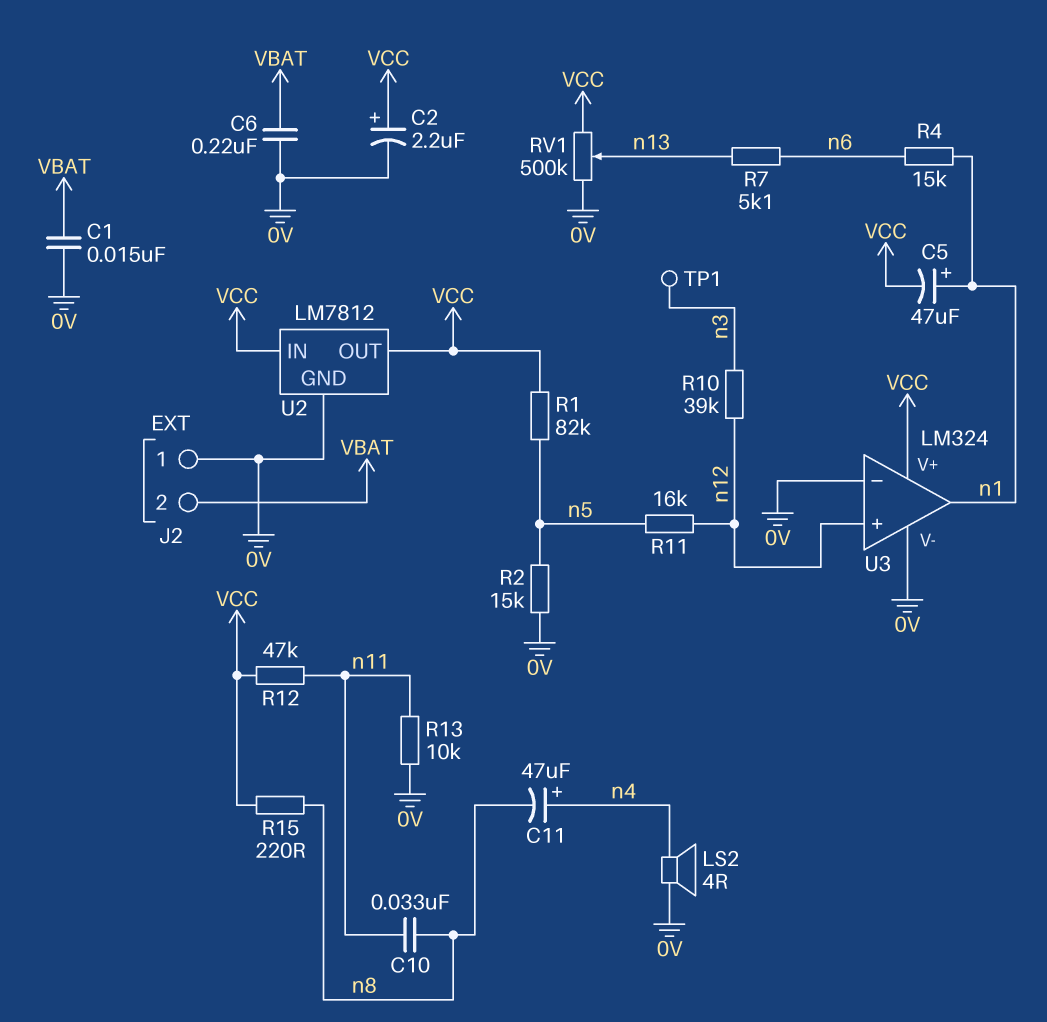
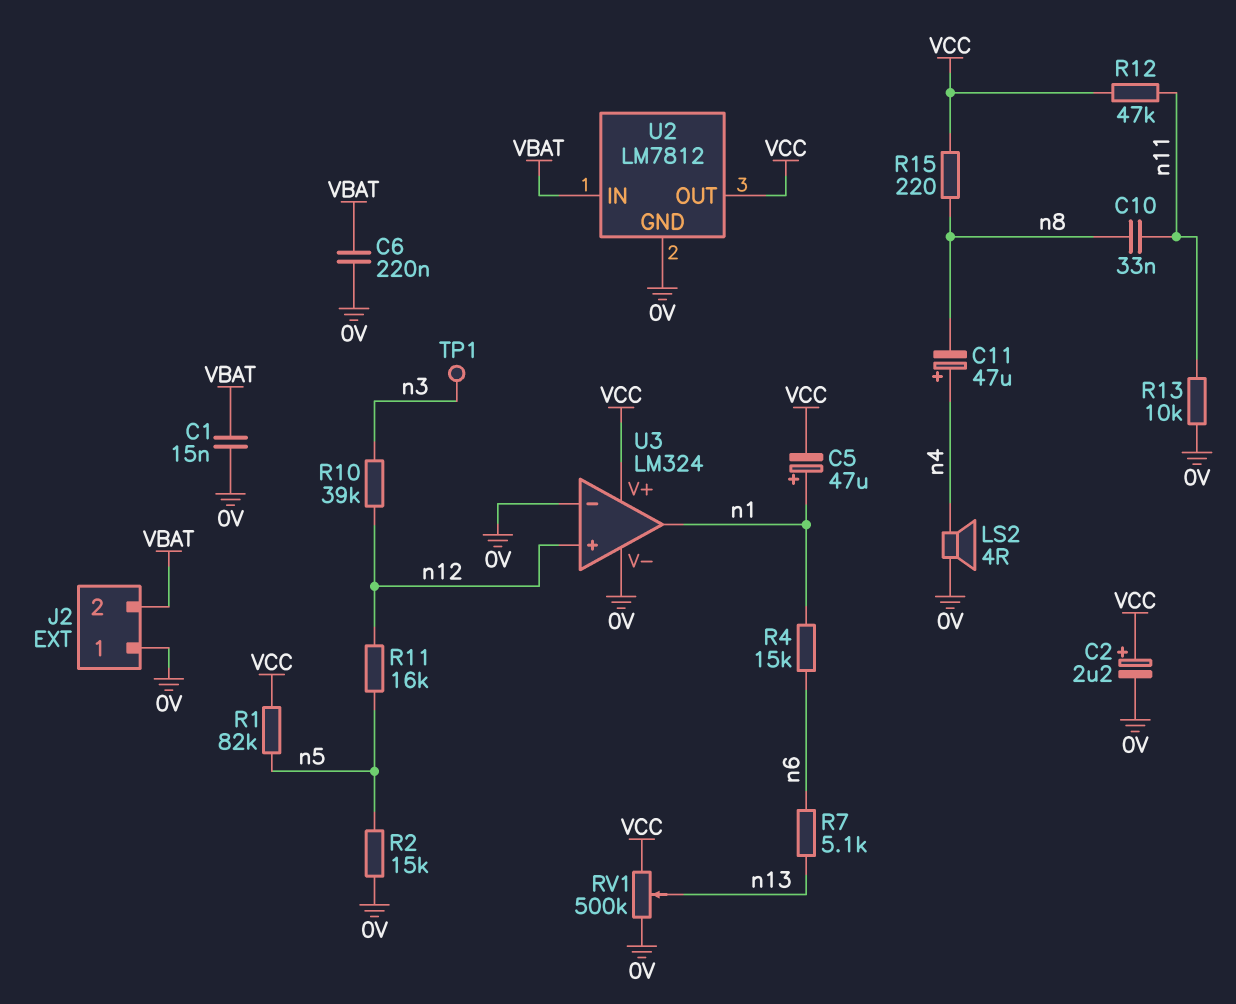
U2 pin IN: VCC -> VBAT

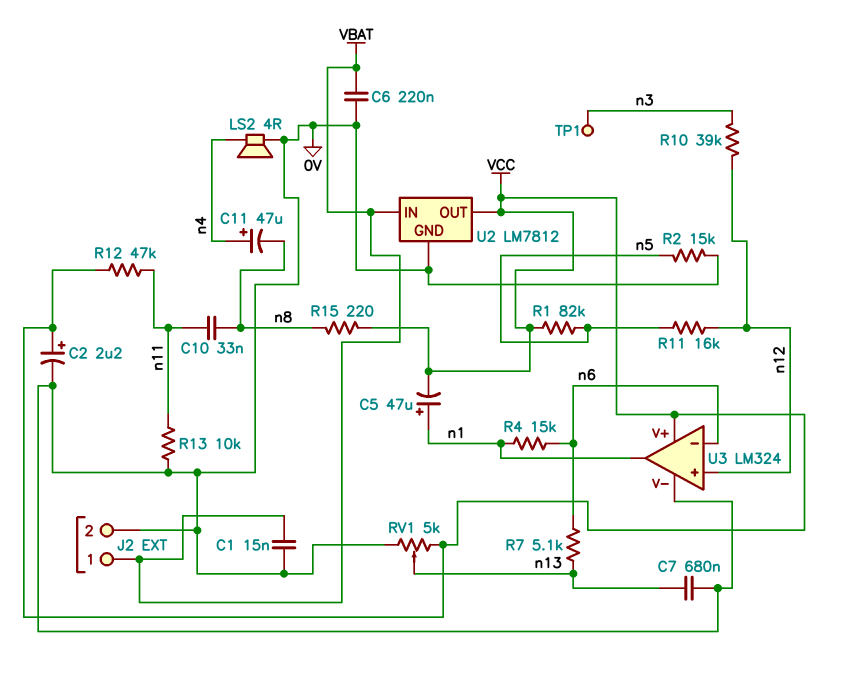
C7: none -> 680nF (0V, n13)
J2 pin 1: 0V -> VBAT
J2 pin 2: VBAT -> 0V
RV1: 500k (0V, VCC, wiper n13) -> 5k (0V, VCC, wiper n13)
U3 pin in-: 0V -> n6

